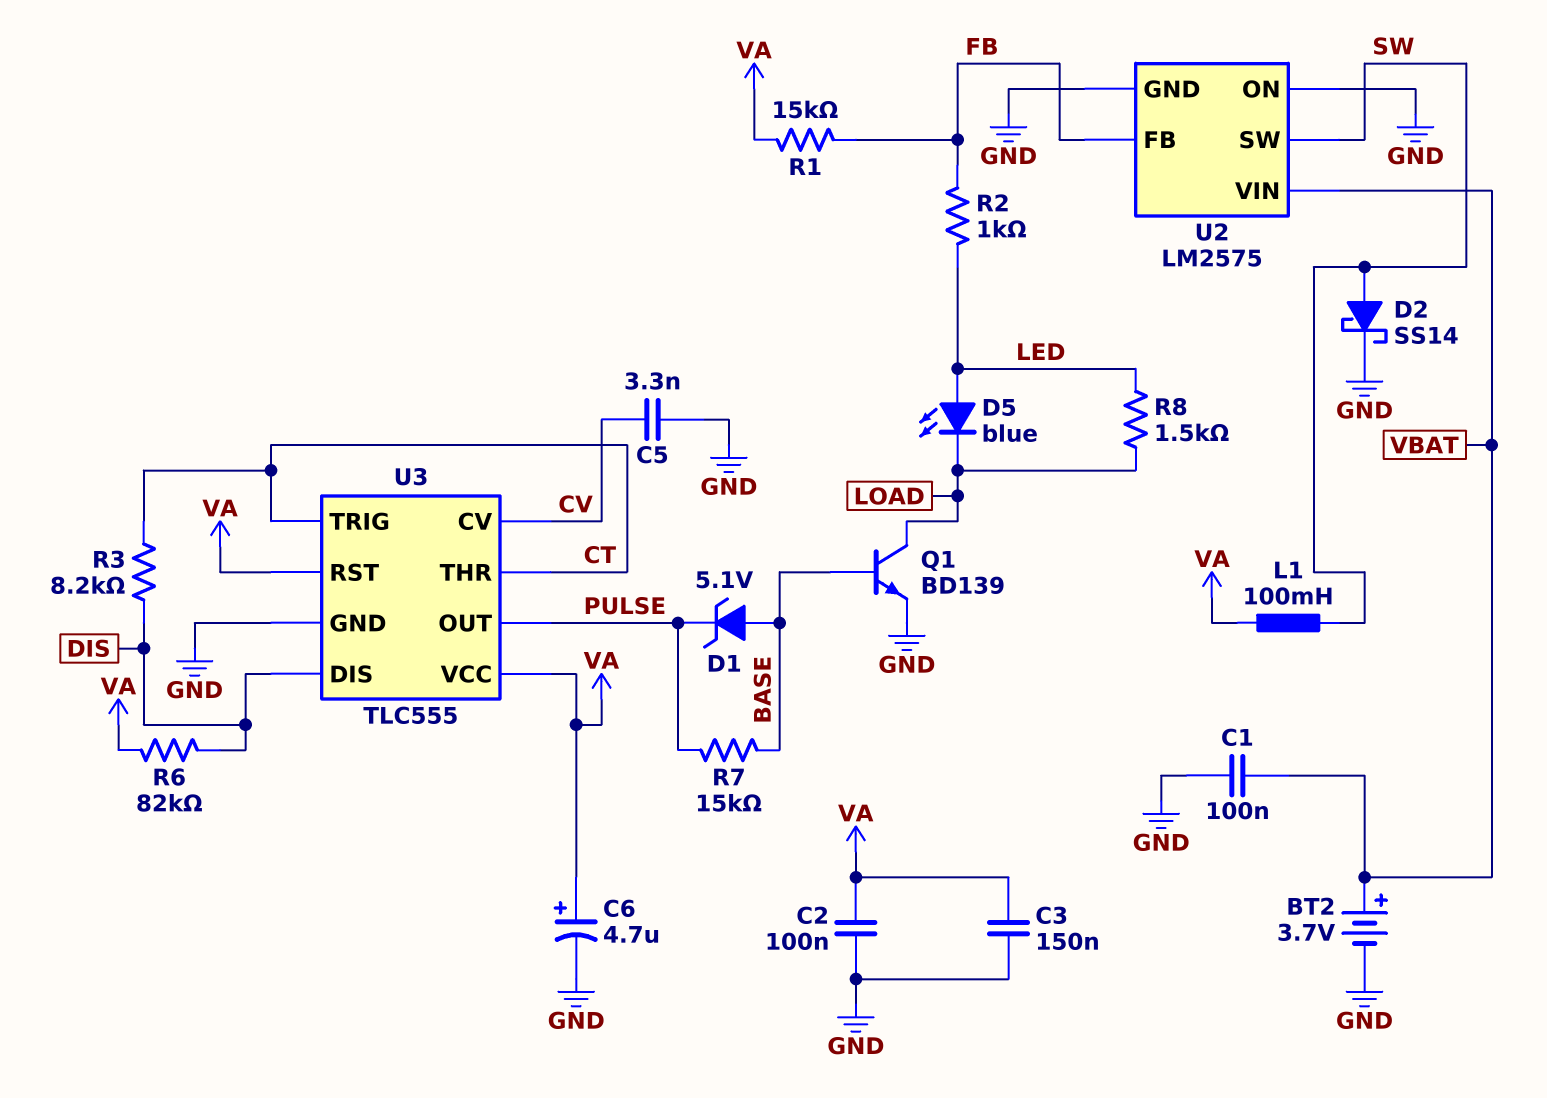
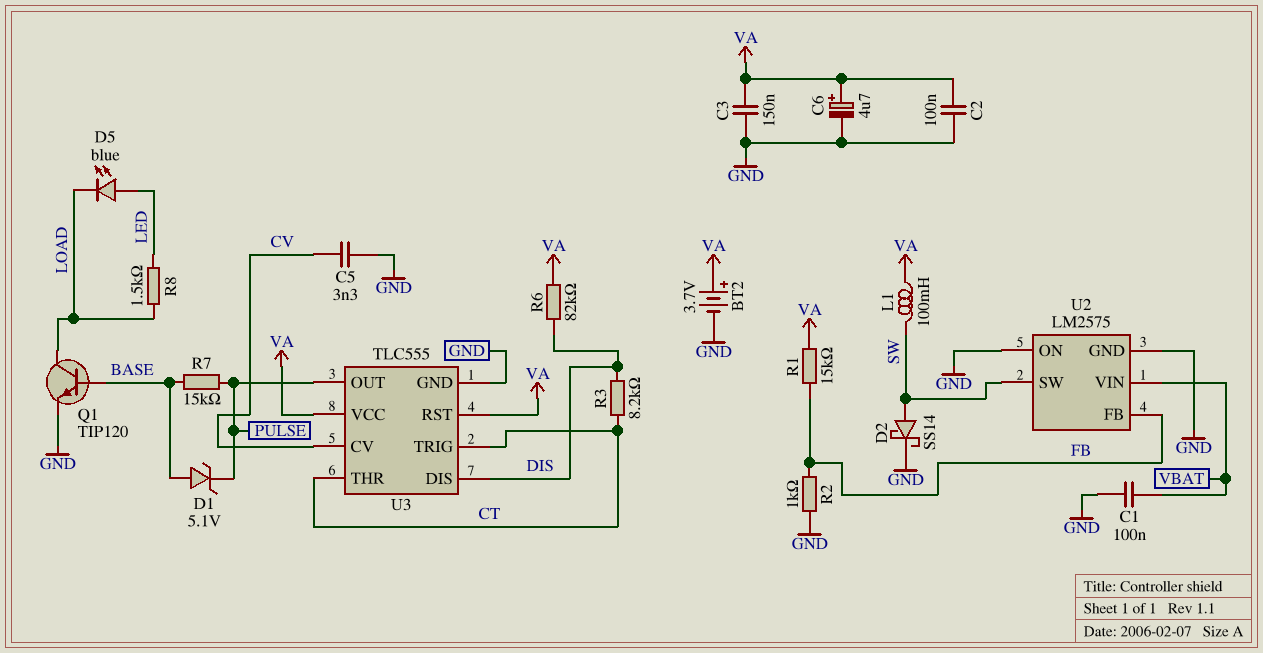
BT2: 3.7V (plus VBAT, minus GND) -> 3.7V (plus VA, minus GND)
Q1: NPN BD139 (B BASE, C LOAD, E GND) -> NPN TIP120 (B BASE, C LOAD, E GND)
R2: 1k (FB, LED) -> 1k (FB, GND)

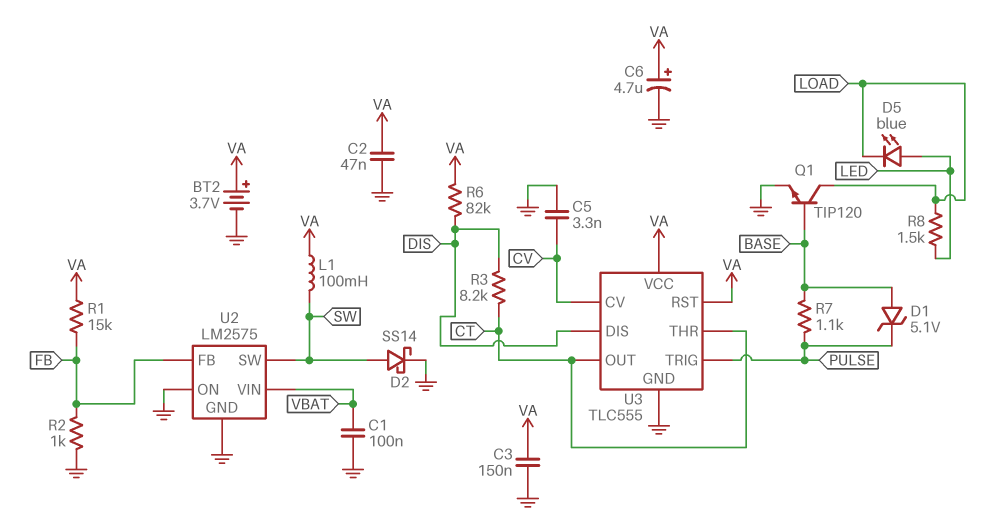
C2: 100nF (GND, VA) -> 47nF (GND, VA)
R7: 15k (BASE, PULSE) -> 1.1k (BASE, PULSE)
U3 pin OUT: PULSE -> CT
U3 pin TRIG: CT -> PULSE

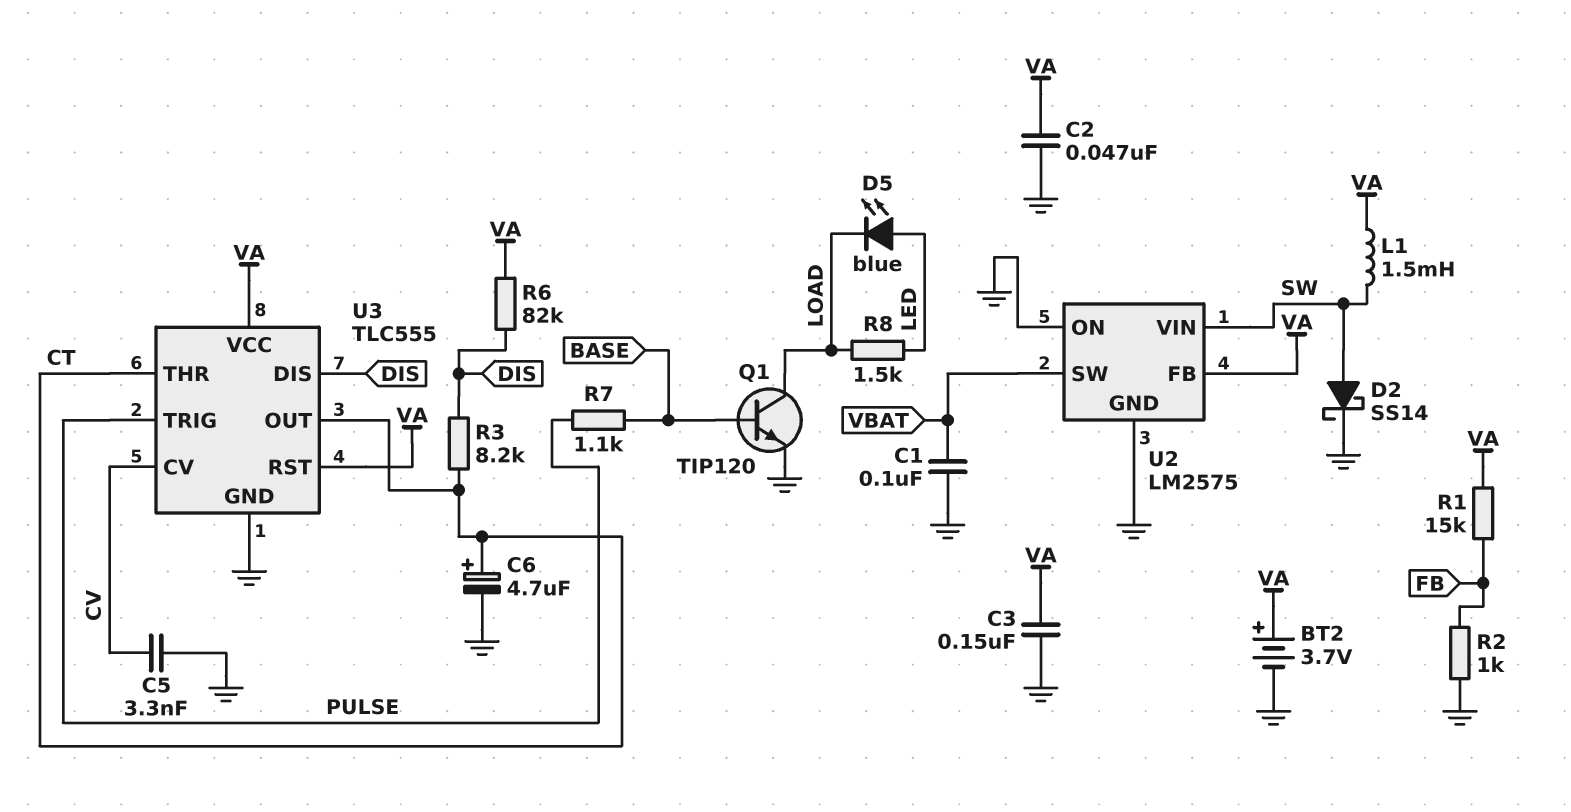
C6: 4.7uF (plus VA, minus GND) -> 4.7uF (plus CT, minus GND)
D1: zener 5.1V (A BASE, K PULSE) -> none
L1: 100mH (SW, VA) -> 1.5mH (SW, VA)
U2 pin FB: FB -> VA
U2 pin SW: SW -> VBAT
U2 pin VIN: VBAT -> SW

